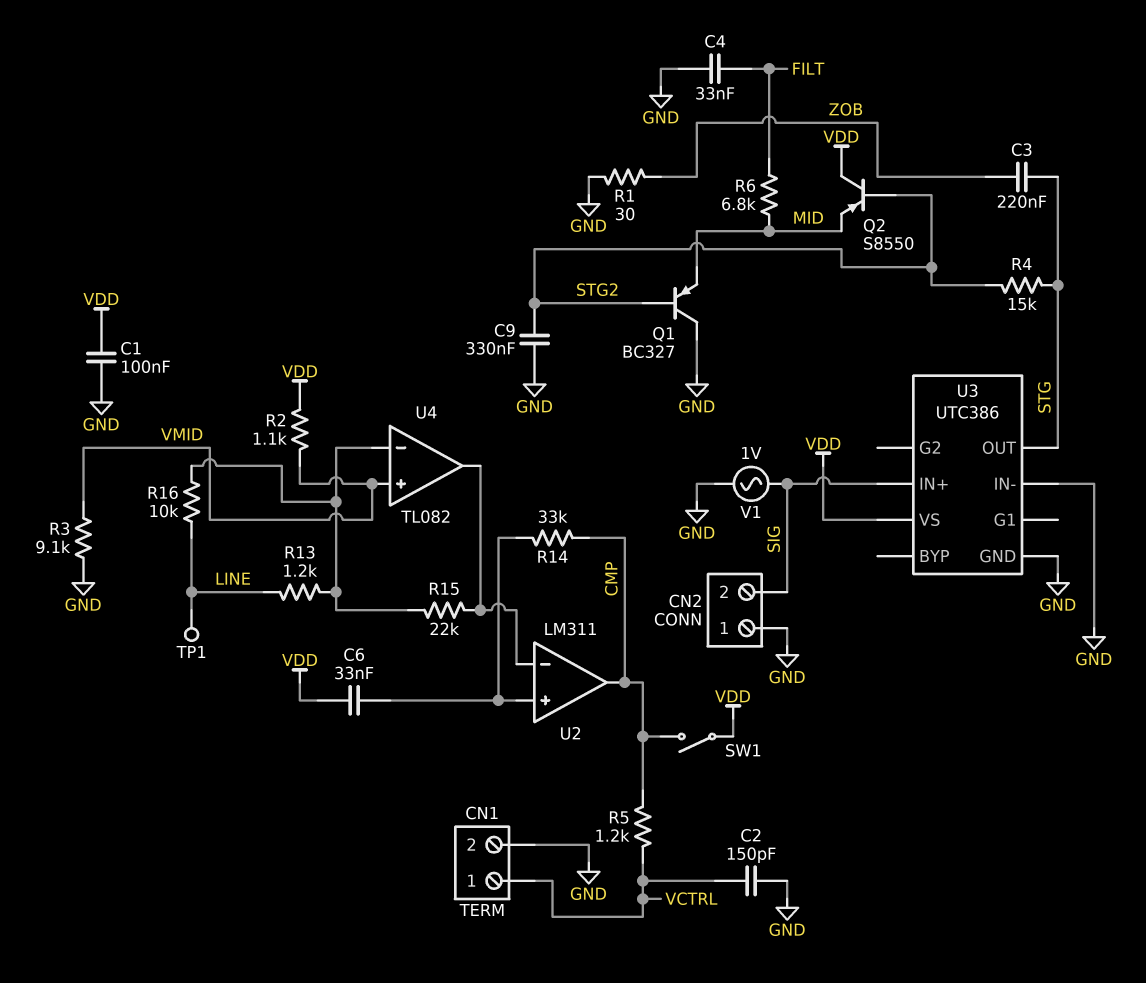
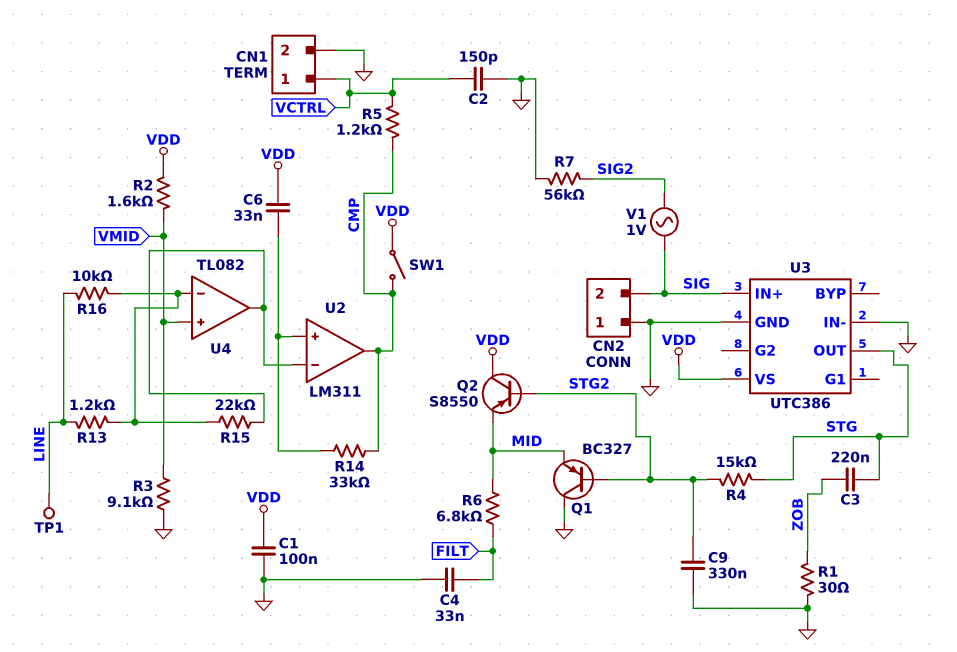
R2: 1.1k (VDD, VMID) -> 1.6k (VDD, VMID)
R7: none -> 56k (GND, SIG2)
V1: AC 1V (GND, SIG) -> AC 1V (SIG, SIG2)

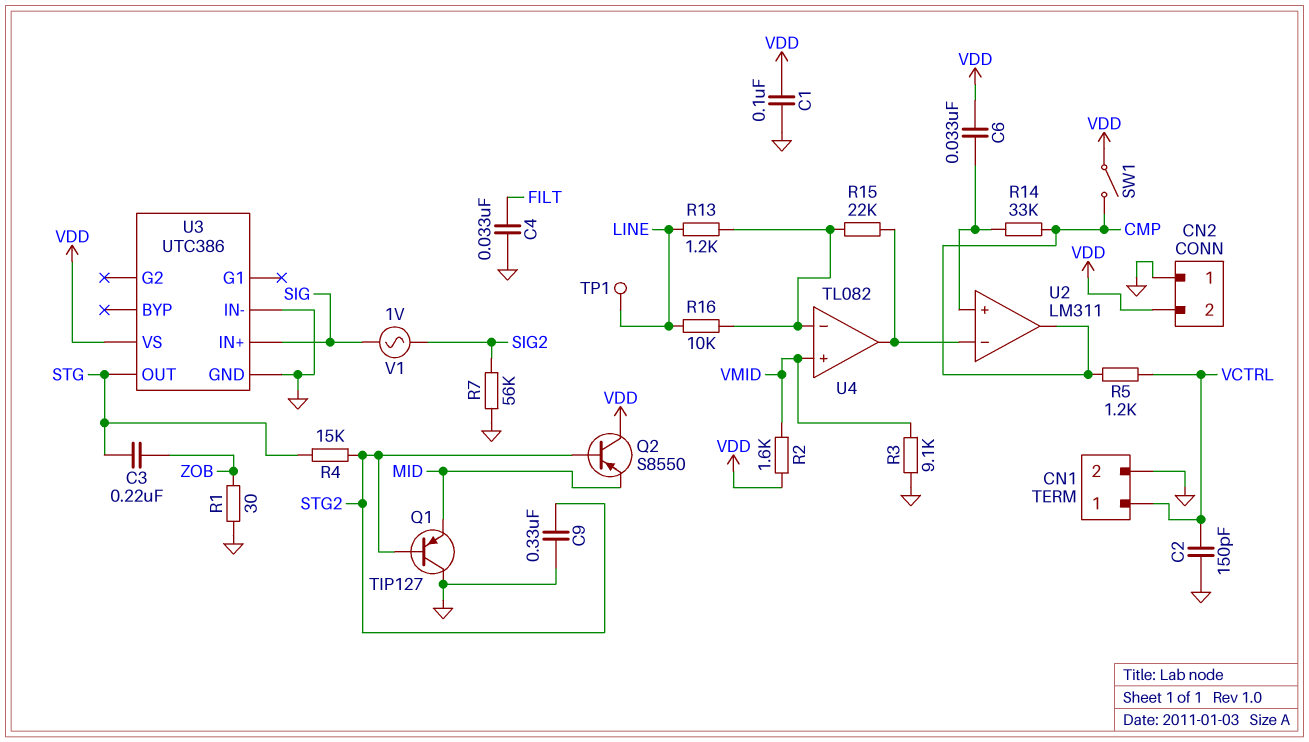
CN2 pin 2: SIG -> VDD
Q1: PNP BC327 (B STG2, C GND, E MID) -> PNP TIP127 (B STG2, C GND, E MID)
R6: 6.8k (FILT, MID) -> none

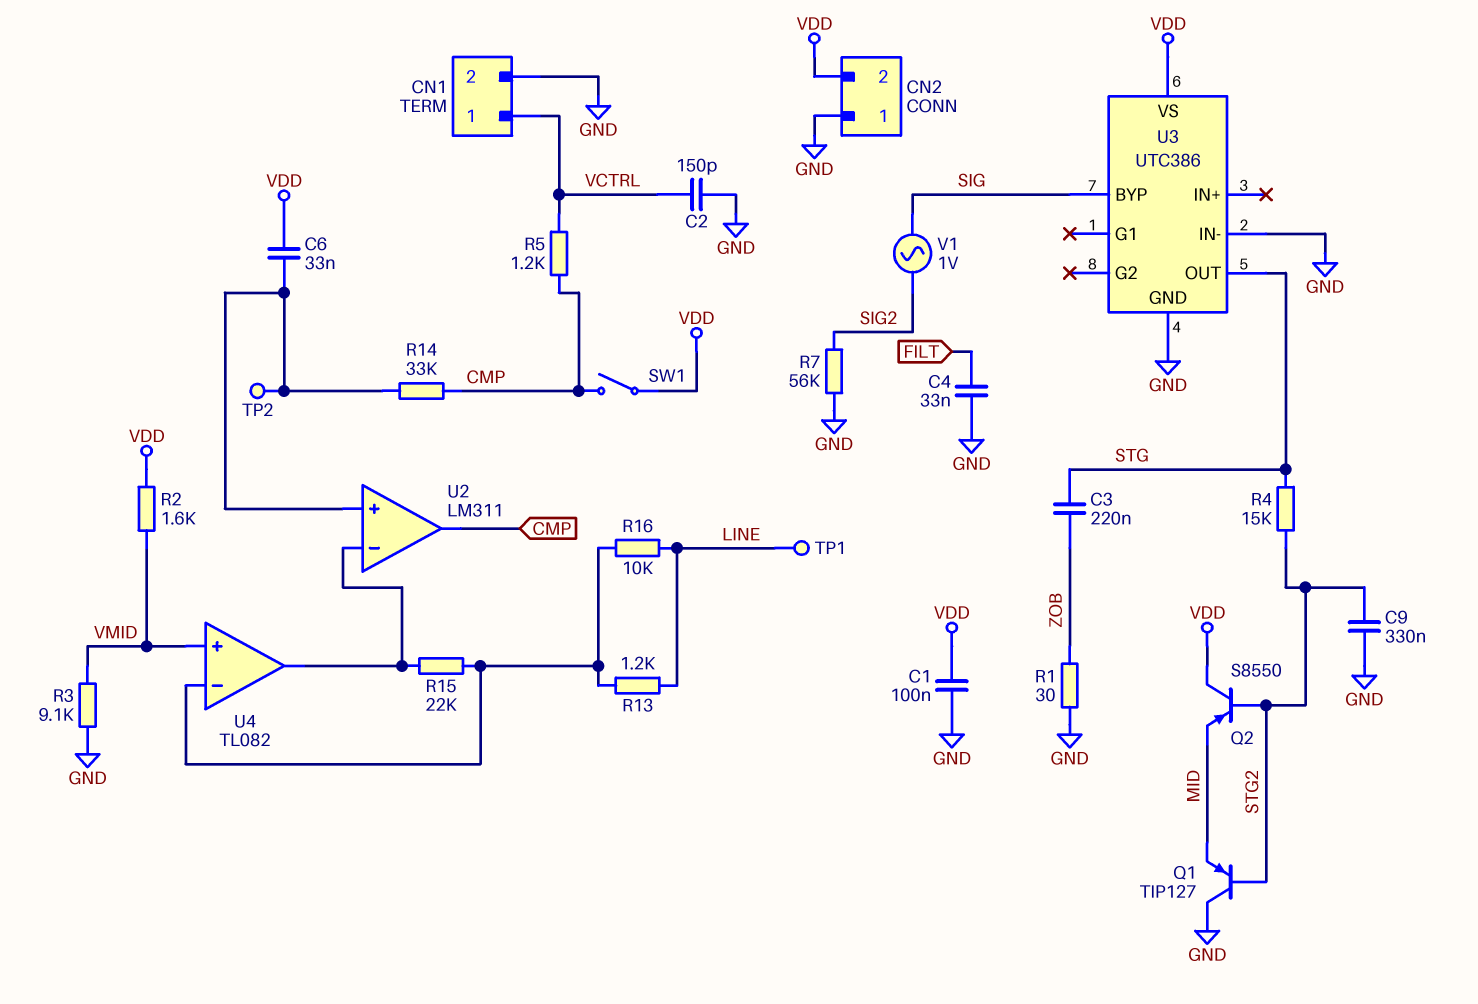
TP2: none -> test point (U2/in+)
U3 pin BYP: none -> SIG
U3 pin IN+: SIG -> none

